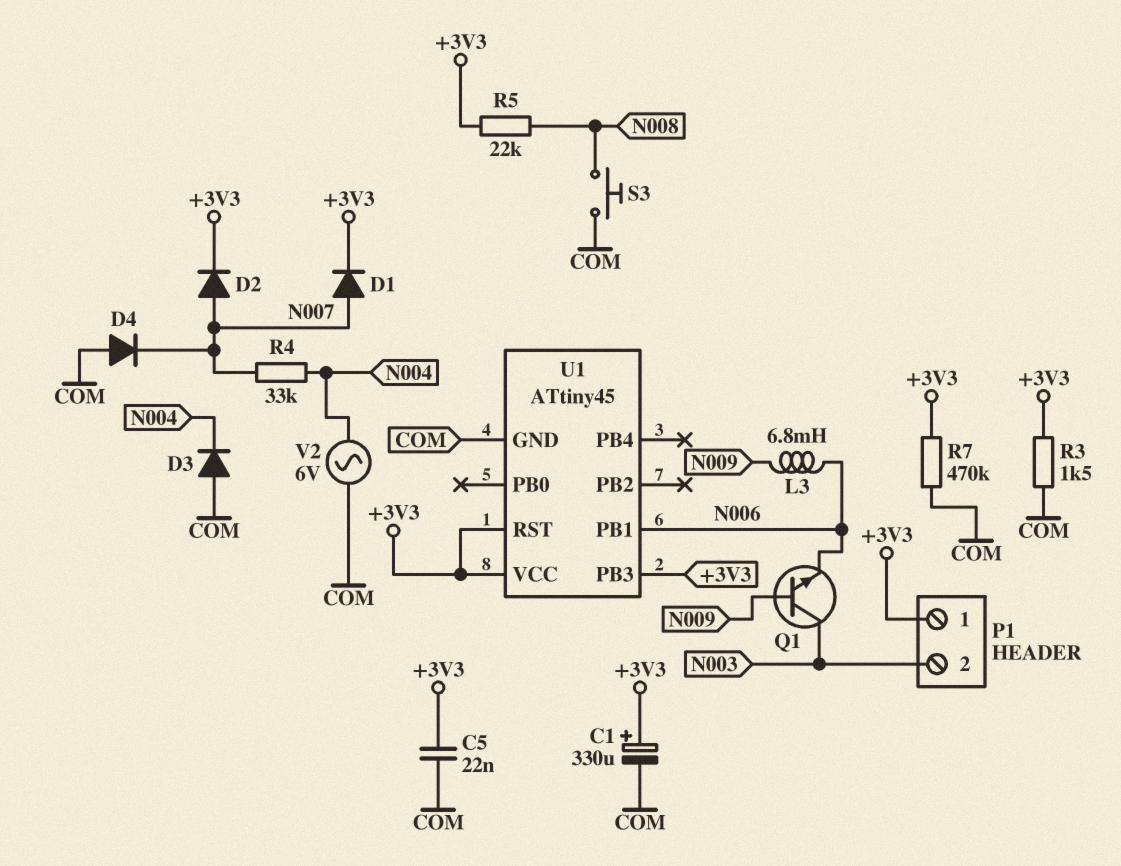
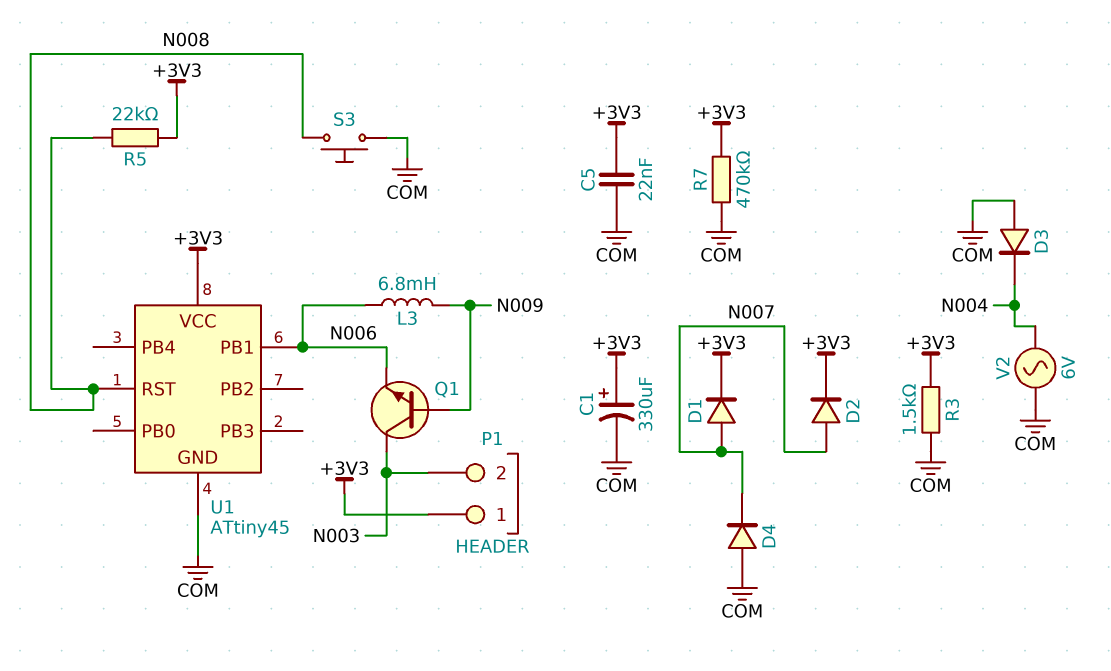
R4: 33k (N004, N007) -> none
U1 pin PB3: +3V3 -> none
U1 pin RST: +3V3 -> N008

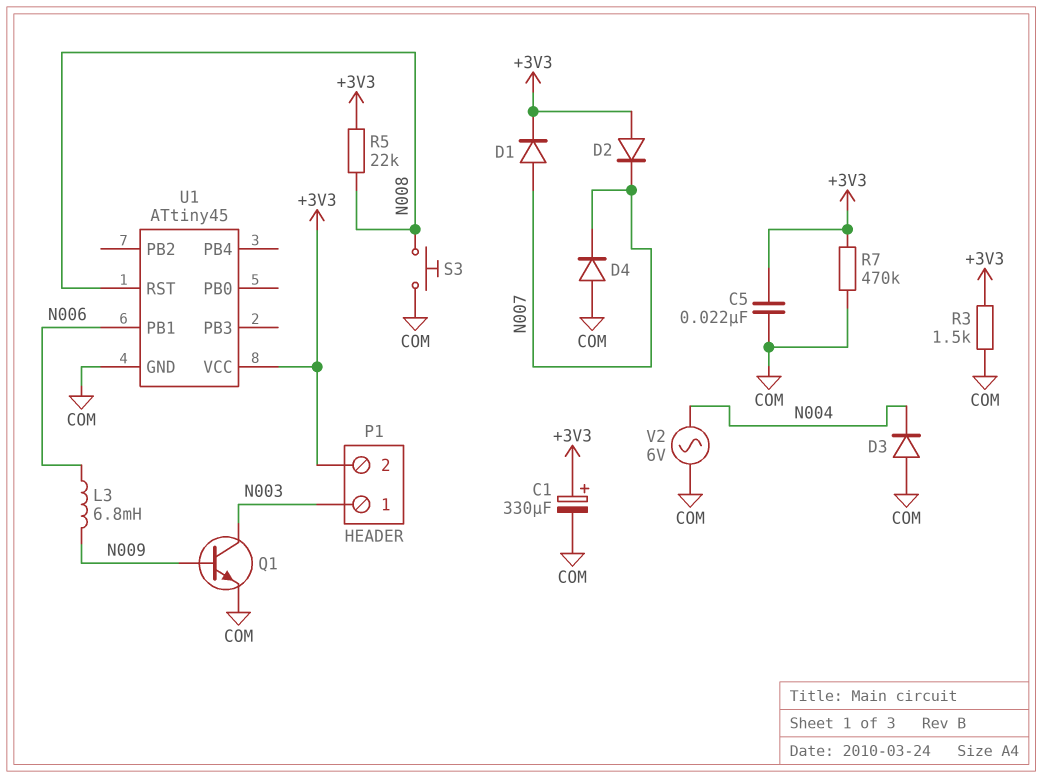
D2: diode (A N007, K +3V3) -> diode (A +3V3, K N007)
P1 pin 1: +3V3 -> N003
P1 pin 2: N003 -> +3V3
Q1: NPN (B N009, C N003, E N006) -> NPN (B N009, C N003, E COM)

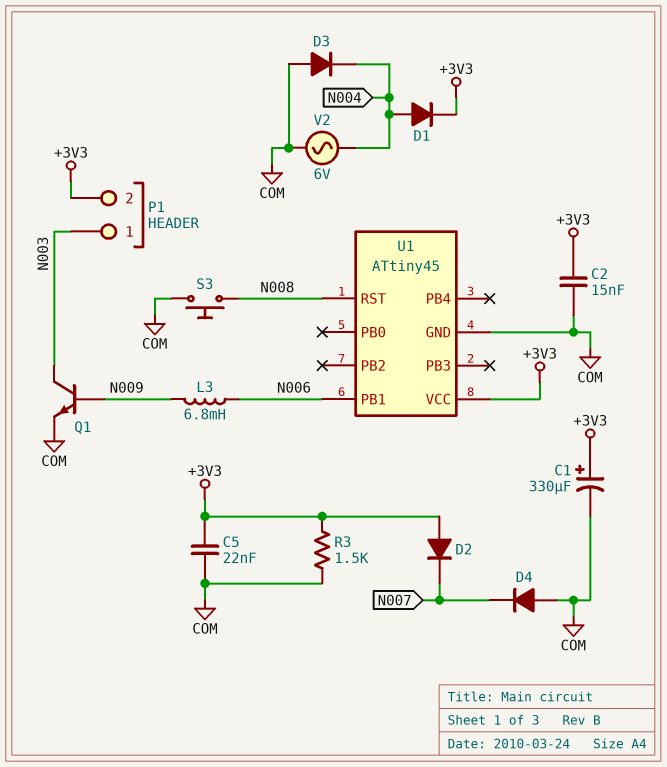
C2: none -> 15nF (+3V3, COM)
D1: diode (A N007, K +3V3) -> diode (A N004, K +3V3)
R5: 22k (+3V3, N008) -> none
R7: 470k (+3V3, COM) -> none

